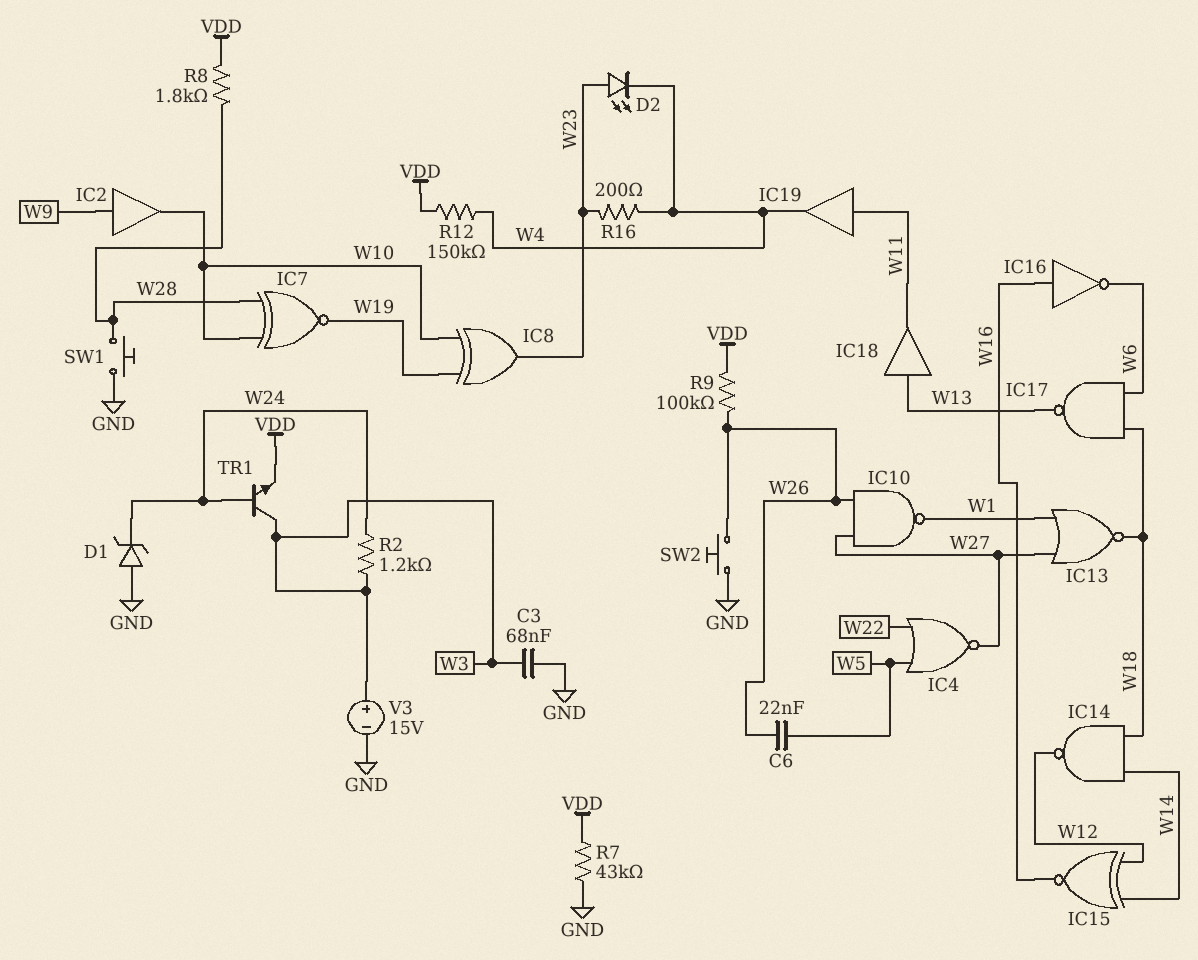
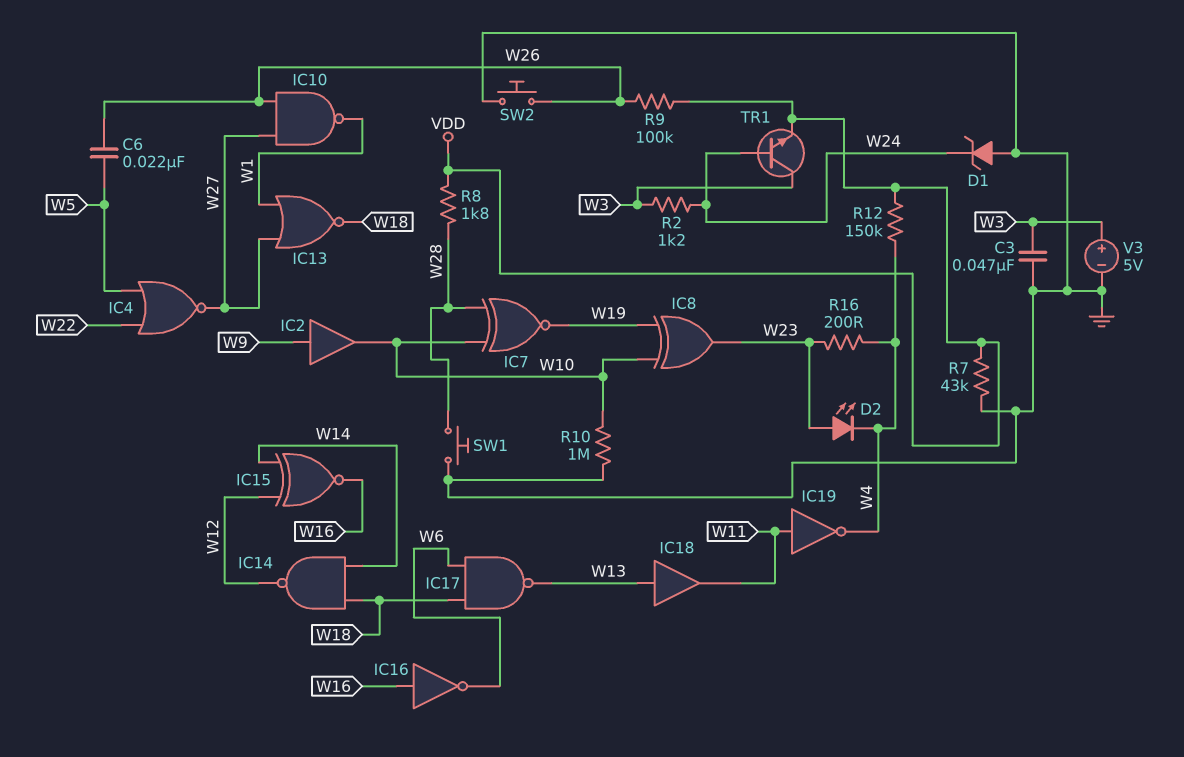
C3: 68nF (GND, W3) -> 47nF (GND, W3)
IC19: buffer (in W11, out W4) -> NOT (in W11, out W4)
R10: none -> 1M (GND, W10)
V3: 15V (plus W3, minus GND) -> 5V (plus W3, minus GND)

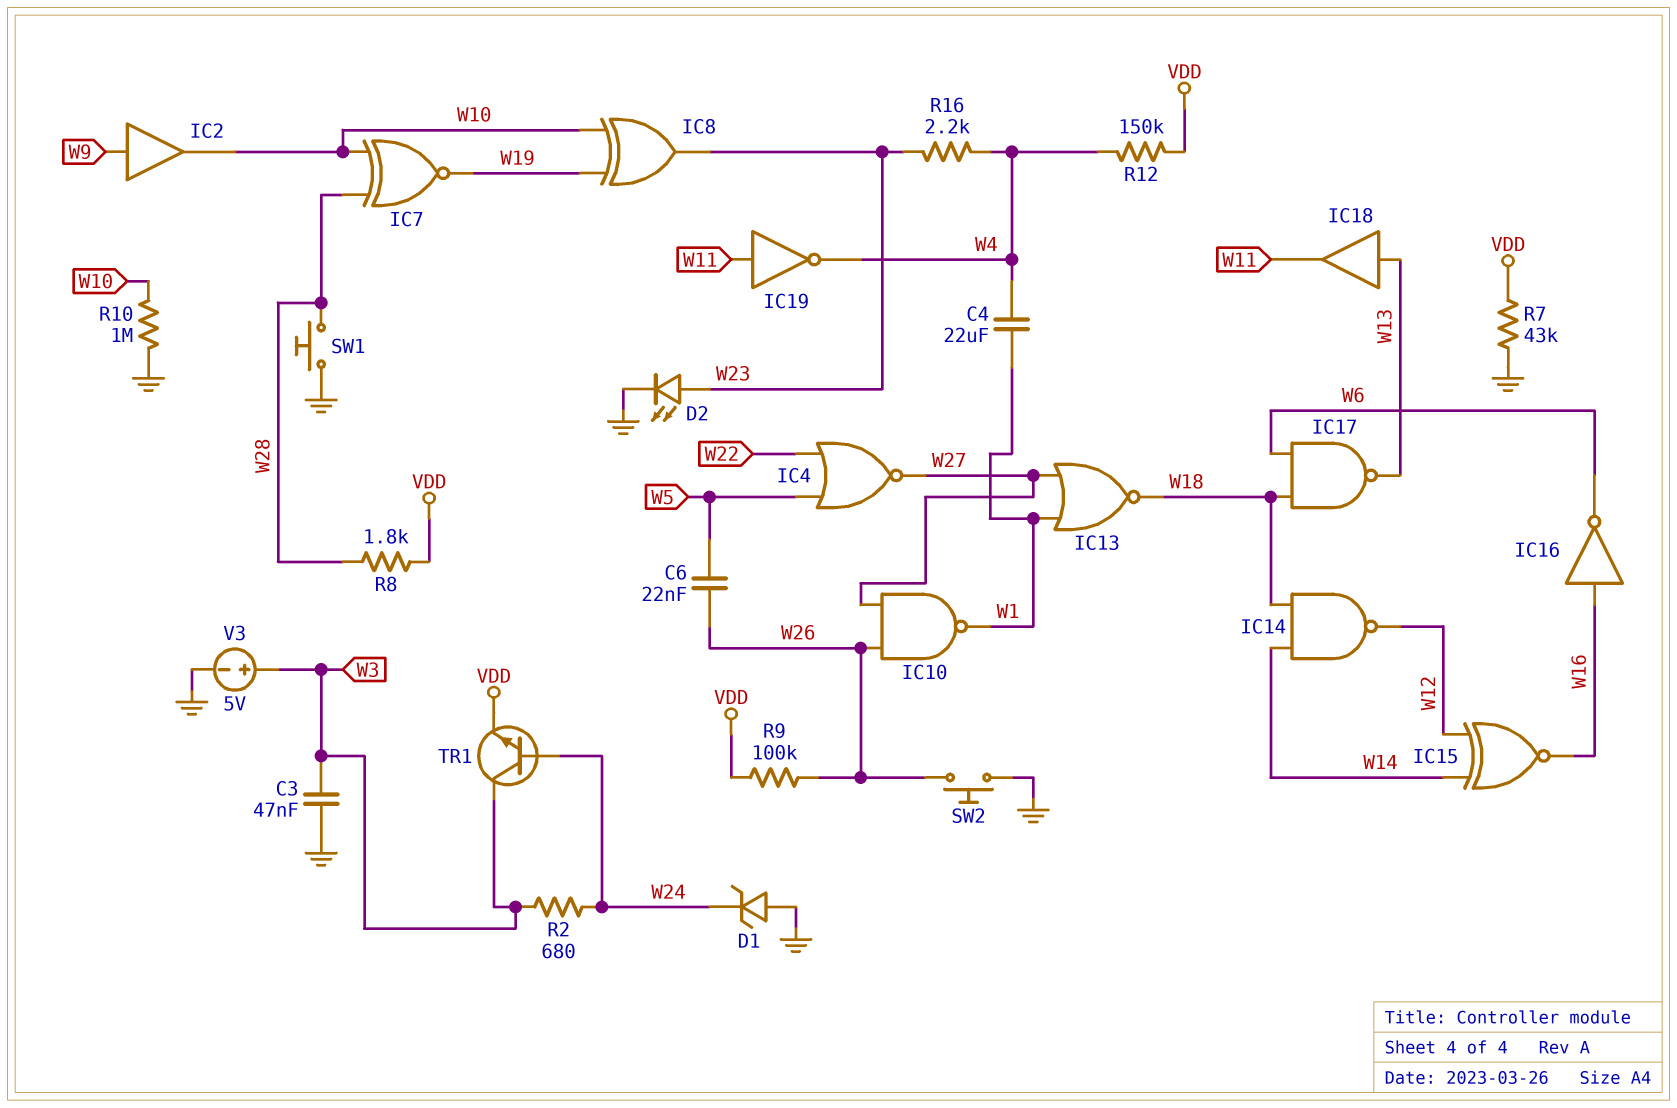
C4: none -> 22uF (W1, W4)
D2: LED (A W23, K W4) -> LED (A W23, K GND)
R2: 1.2k (W3, W24) -> 680 (W3, W24)
R16: 200 (W4, W23) -> 2.2k (W4, W23)

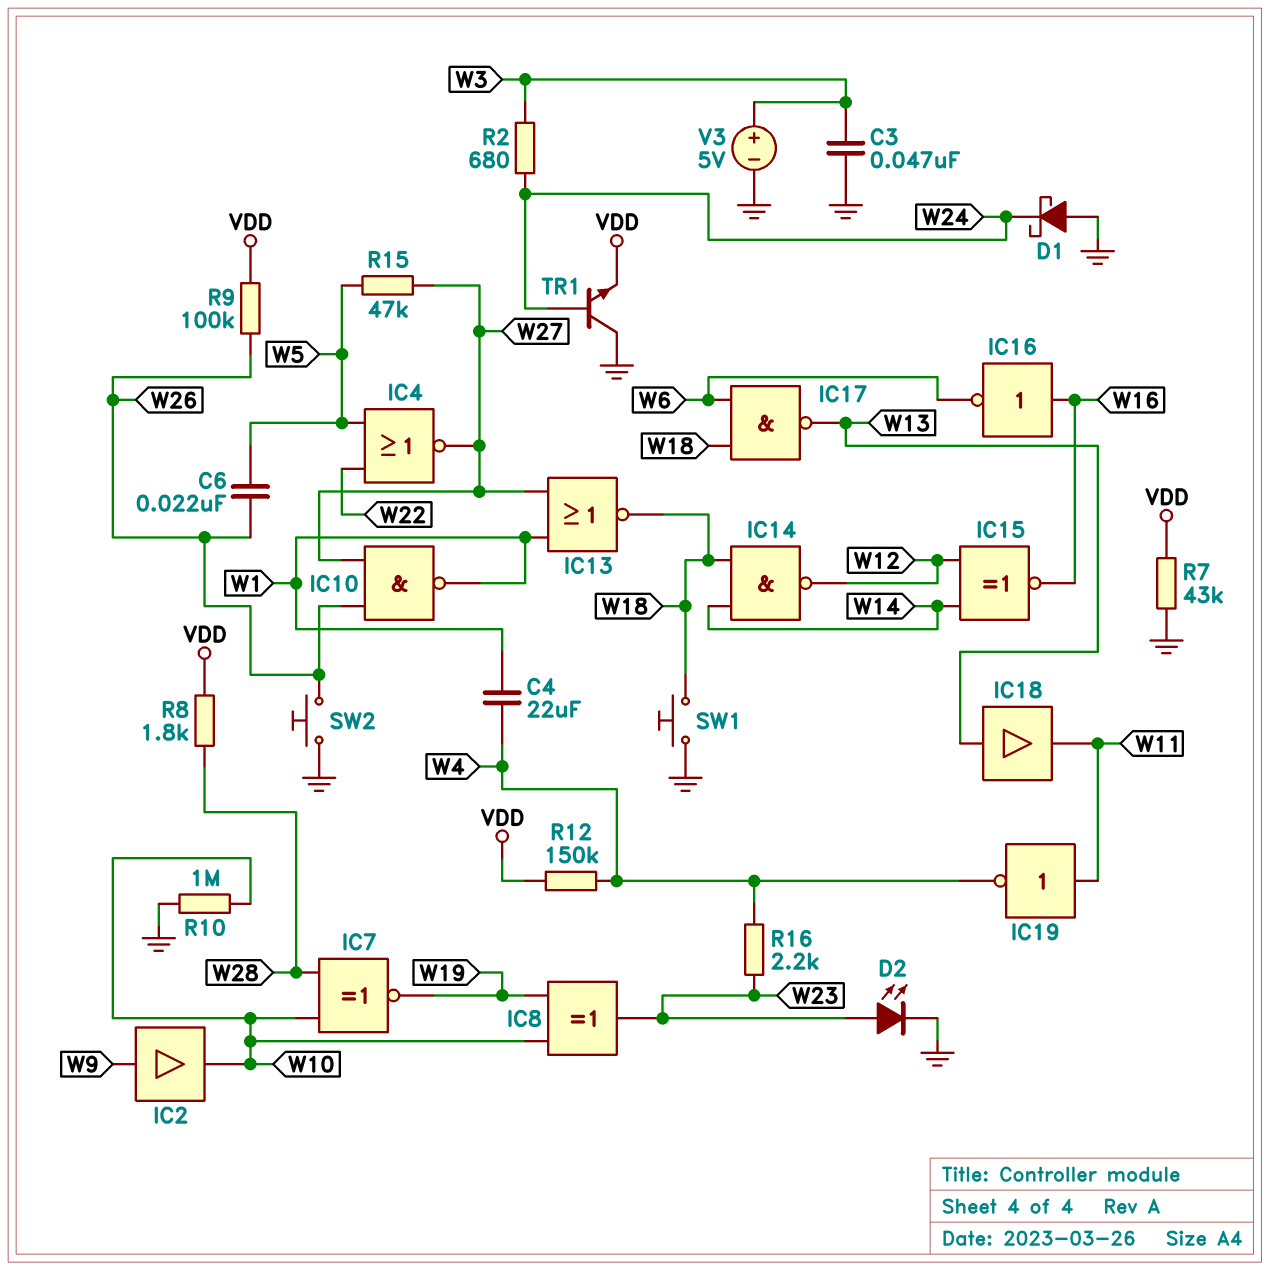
D1: zener (A GND, K W24) -> schottky (A GND, K W24)
R15: none -> 47k (W5, W27)
SW1: button (GND, W28) -> button (GND, W18)
TR1: NPN (B W24, C W3, E VDD) -> NPN (B W24, C GND, E VDD)

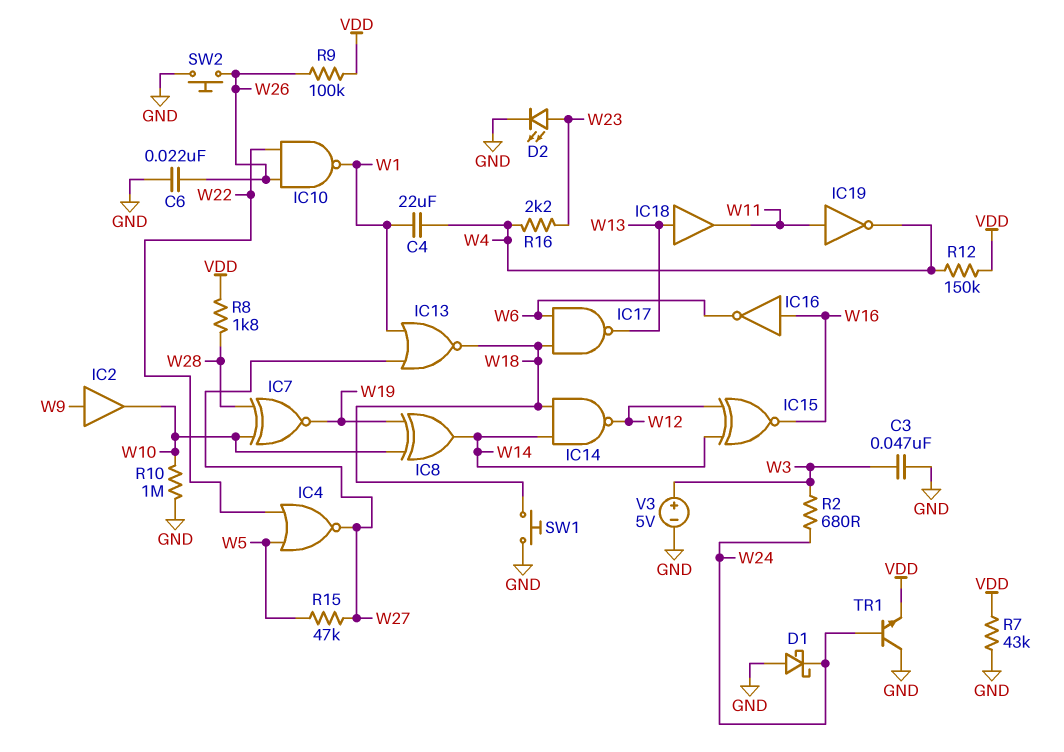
C6: 22nF (W5, W26) -> 22nF (GND, W26)
IC8: XOR (in W10, in W19, out W23) -> XOR (in W10, in W19, out W14)
IC10: NAND (in W26, in W27, out W1) -> NAND (in W22, in W26, out W1)

